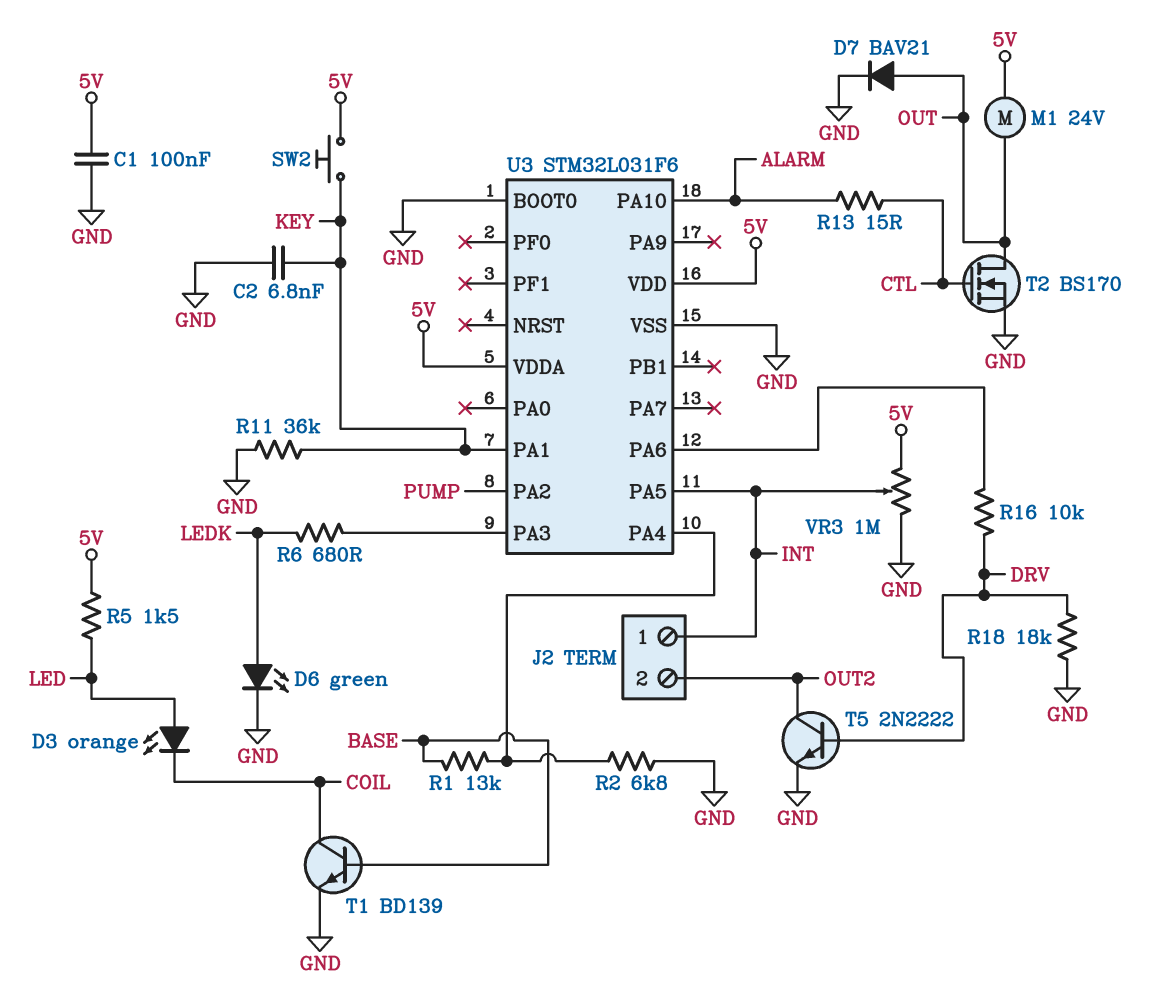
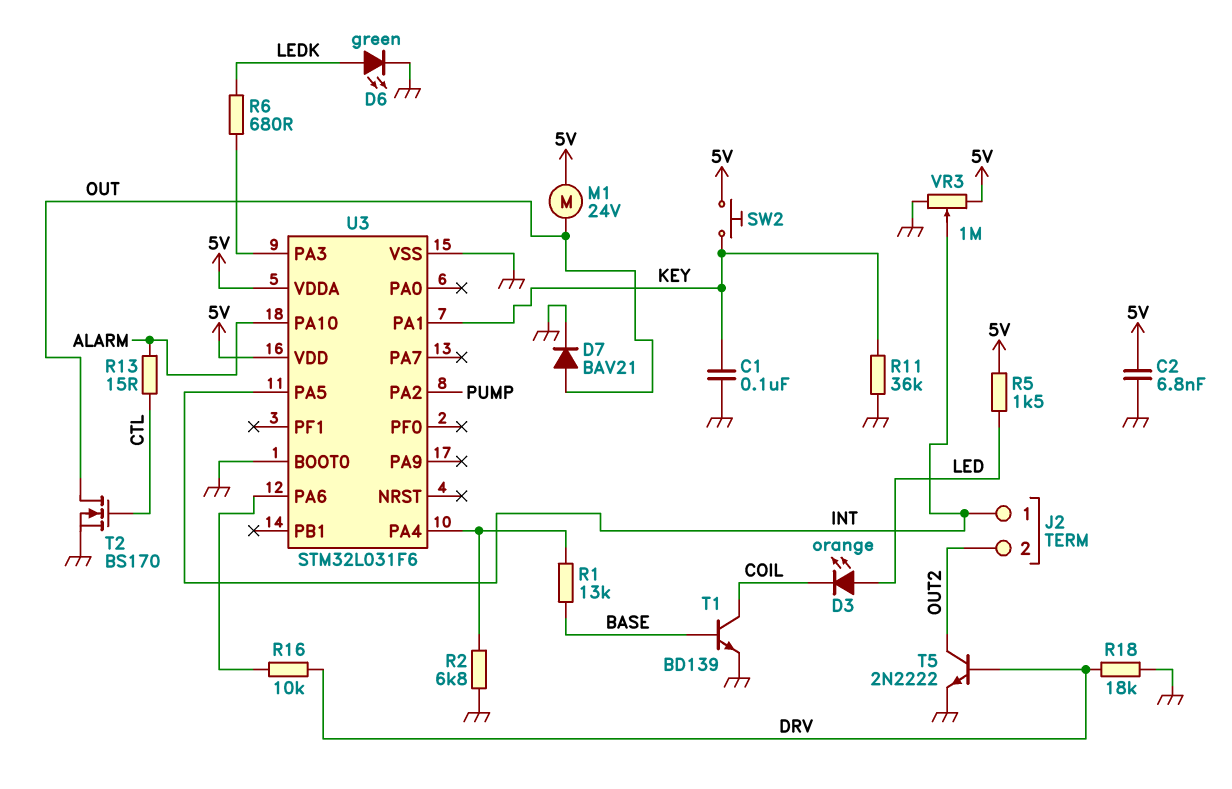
C1: 100nF (5V, GND) -> 100nF (GND, KEY)
C2: 6.8nF (GND, KEY) -> 6.8nF (5V, GND)

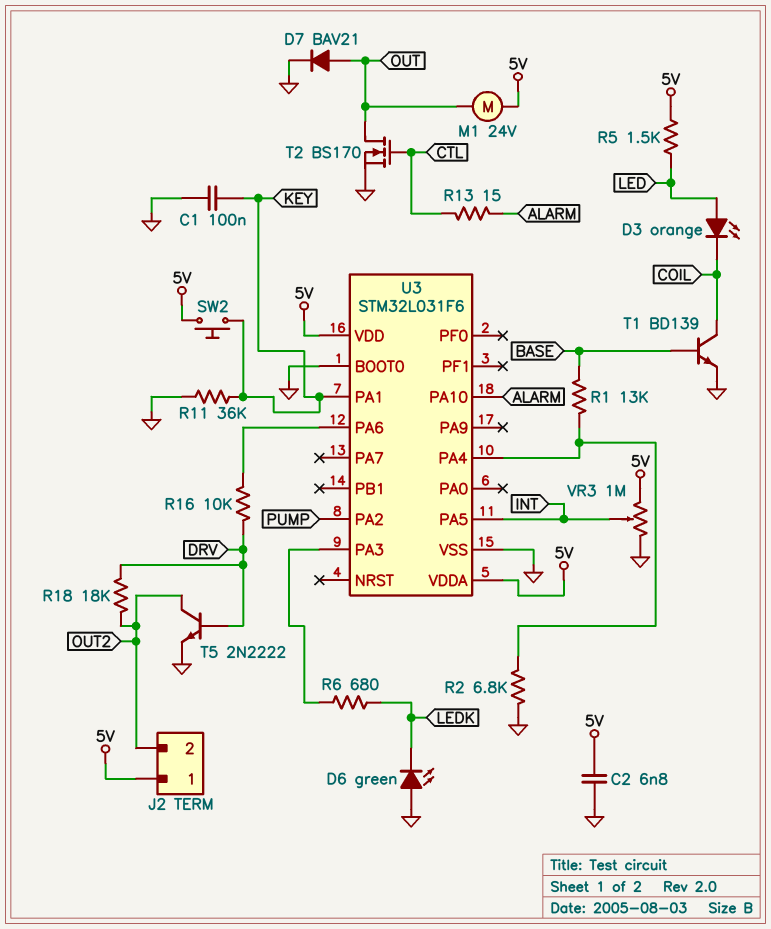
D6: LED green (A LEDK, K GND) -> LED green (A GND, K LEDK)
J2 pin 1: INT -> 5V
R18: 18k (DRV, GND) -> 18k (DRV, OUT2)

